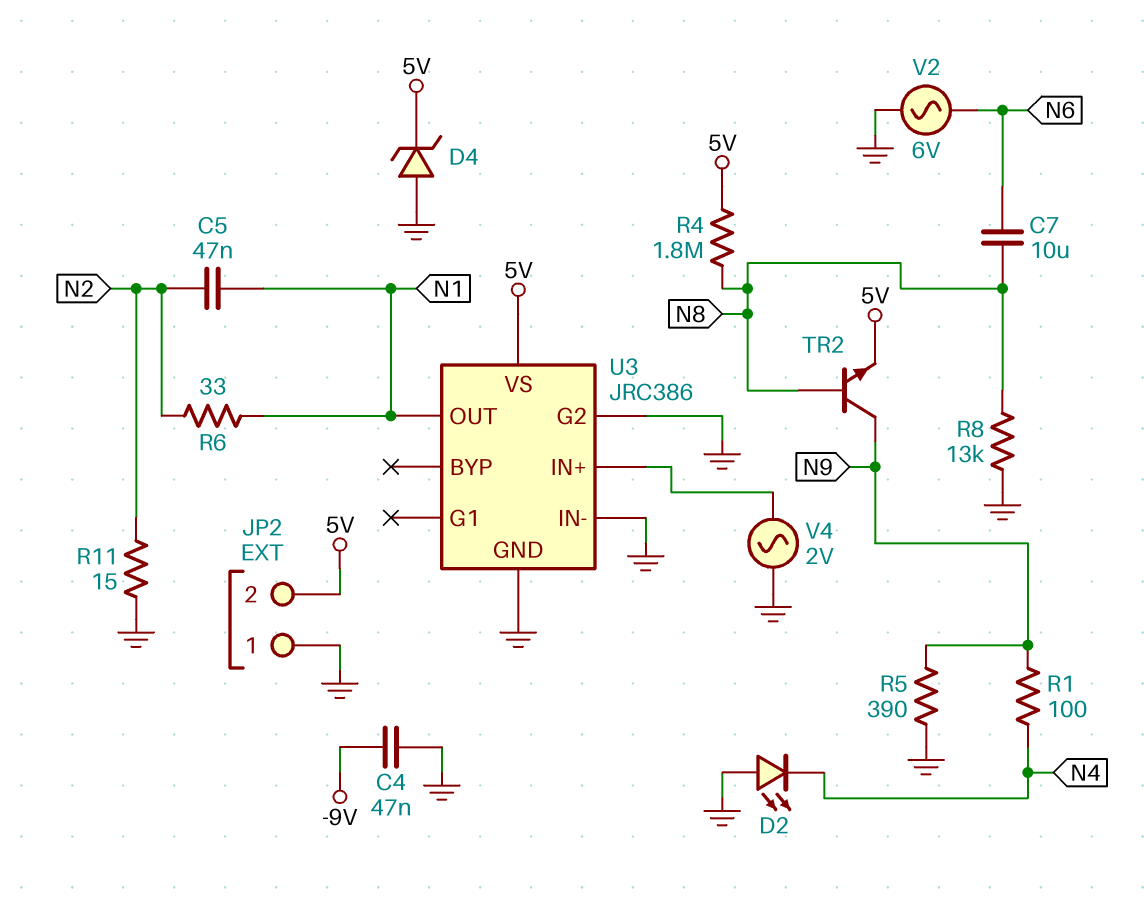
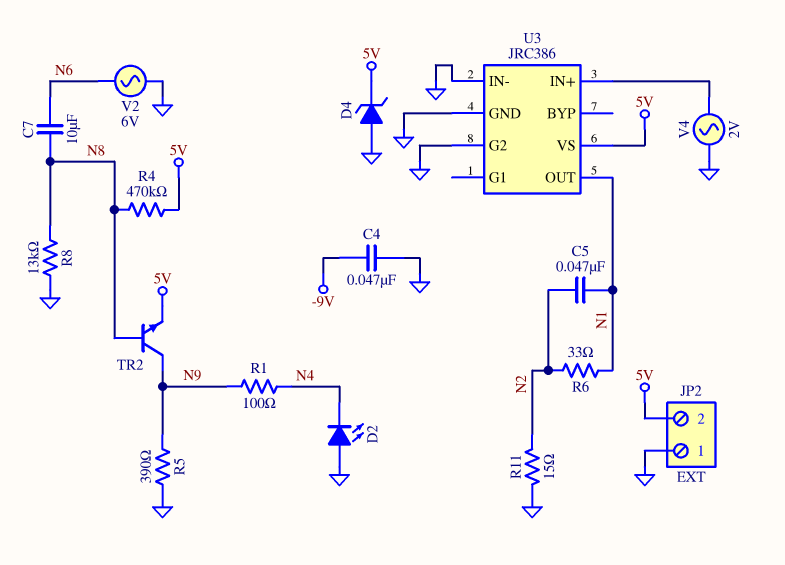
R4: 1.8M (5V, N8) -> 470k (5V, N8)

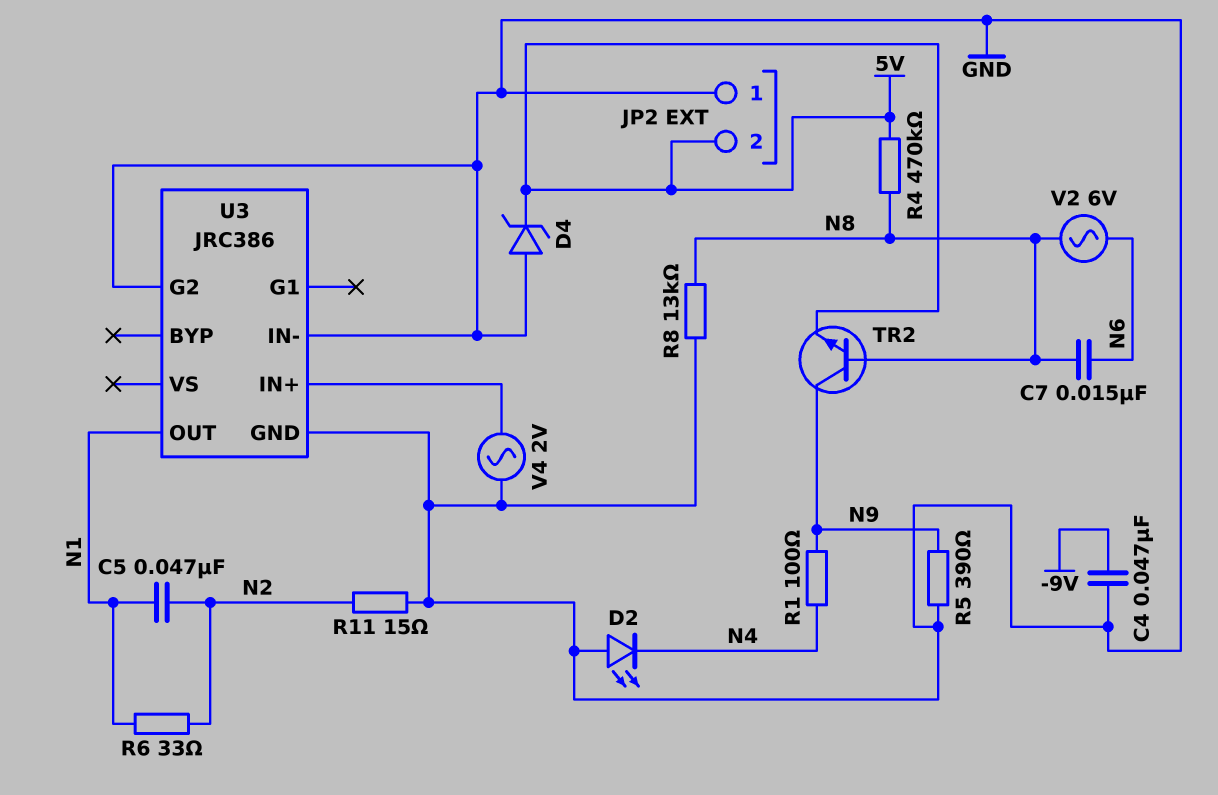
C7: 10uF (N6, N8) -> 15nF (N6, N8)
U3 pin VS: 5V -> none
V2: AC 6V (GND, N6) -> AC 6V (N6, N8)

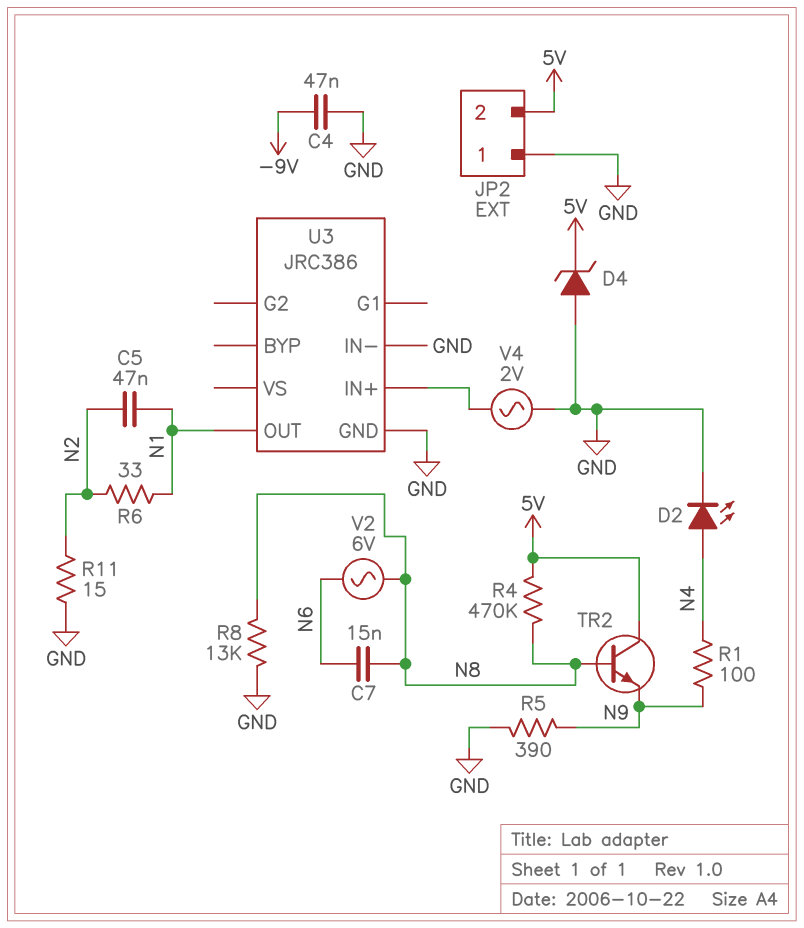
D2: LED (A GND, K N4) -> LED (A N4, K GND)
TR2: NPN (B N8, C N9, E 5V) -> NPN (B N8, C 5V, E N9)
U3 pin G2: GND -> none

